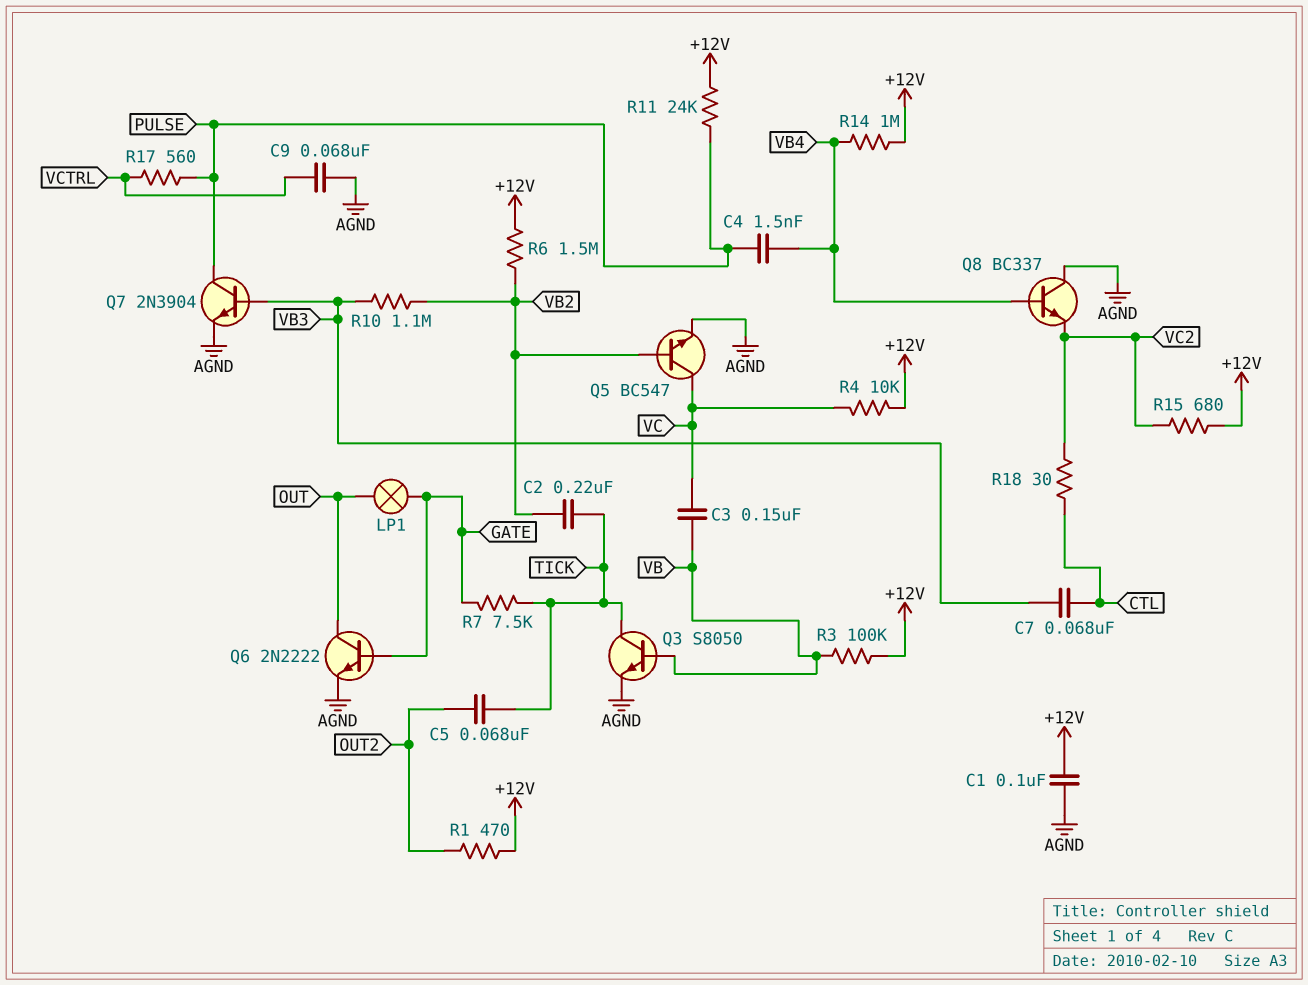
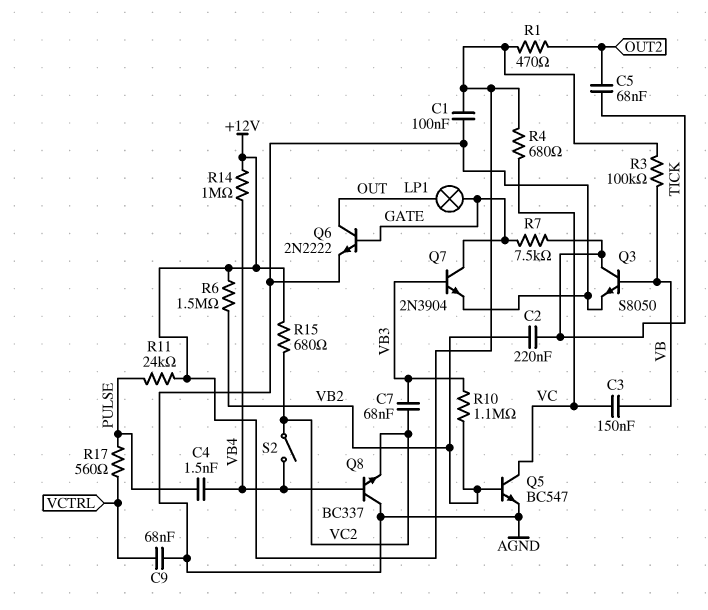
C7: 68nF (CTL, VB3) -> 68nF (VB3, VC2)
Q7: NPN 2N3904 (B VB3, C PULSE, E AGND) -> NPN 2N3904 (B VB3, C GATE, E AGND)
R4: 10k (+12V, VC) -> 680 (+12V, VC)
R18: 30 (CTL, VC2) -> none
S2: none -> switch (VB4, VC2)

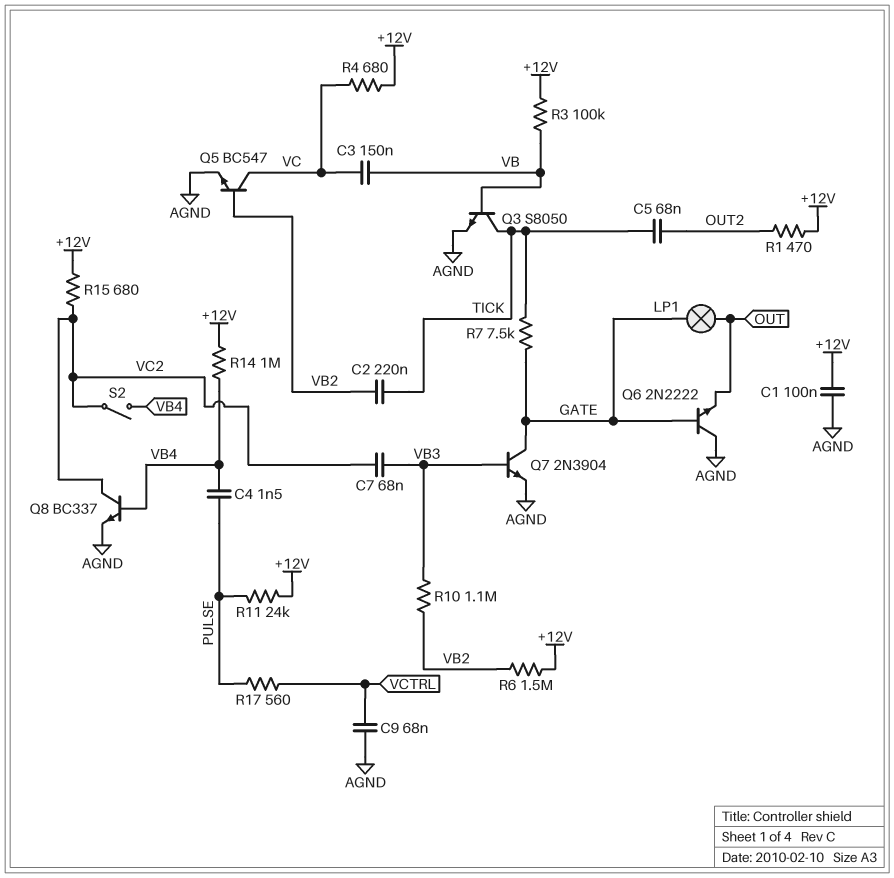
Q6: NPN 2N2222 (B GATE, C OUT, E AGND) -> NPN 2N2222 (B GATE, C AGND, E OUT)
Q8: NPN BC337 (B VB4, C AGND, E VC2) -> NPN BC337 (B VB4, C VC2, E AGND)

